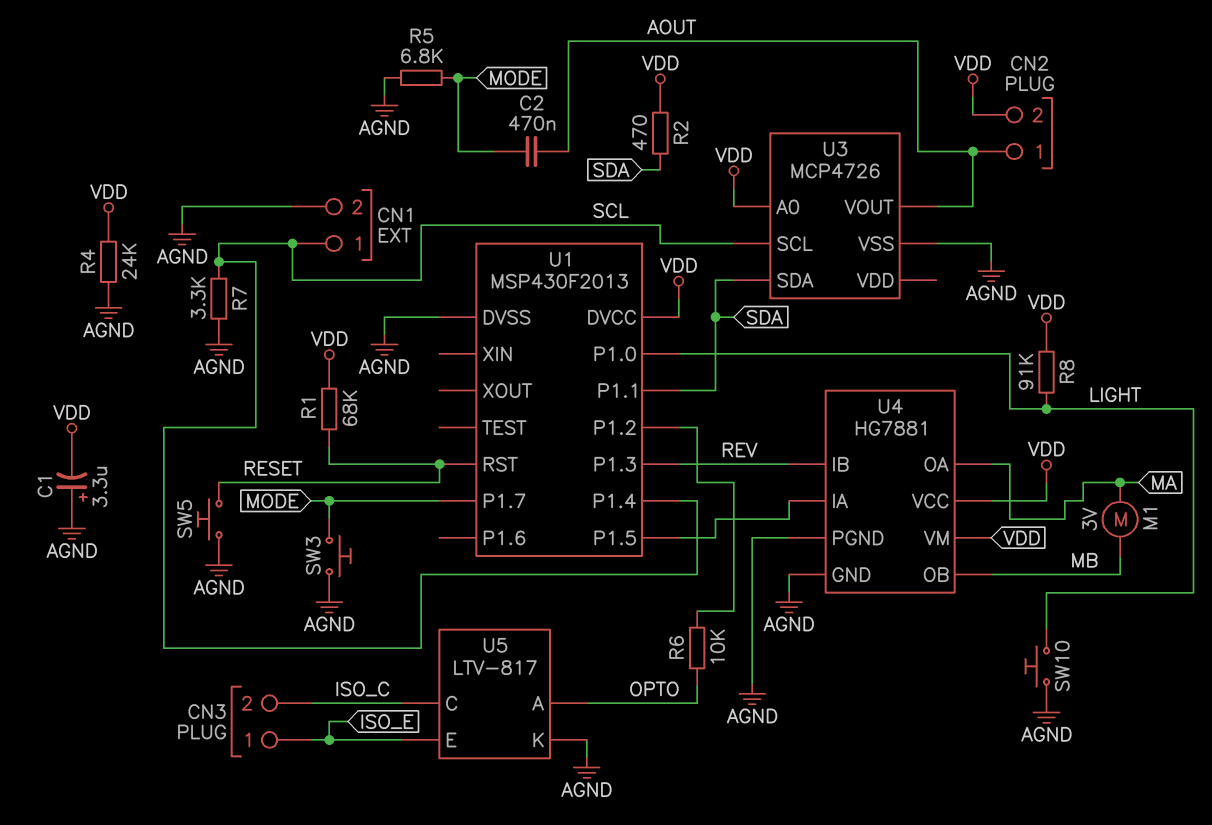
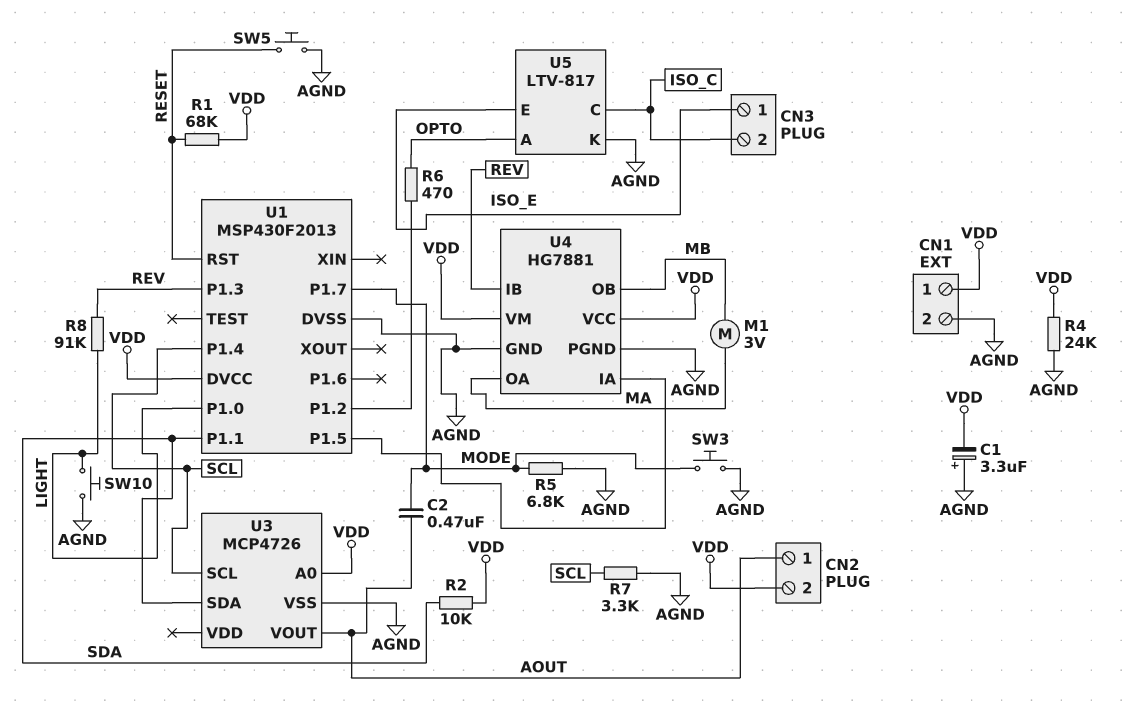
CN1 pin 1: SCL -> VDD
R2: 470 (SDA, VDD) -> 10k (SDA, VDD)
R6: 10k (OPTO, U1/P1.2) -> 470 (OPTO, U1/P1.2)
R8: 91k (LIGHT, VDD) -> 91k (LIGHT, REV)

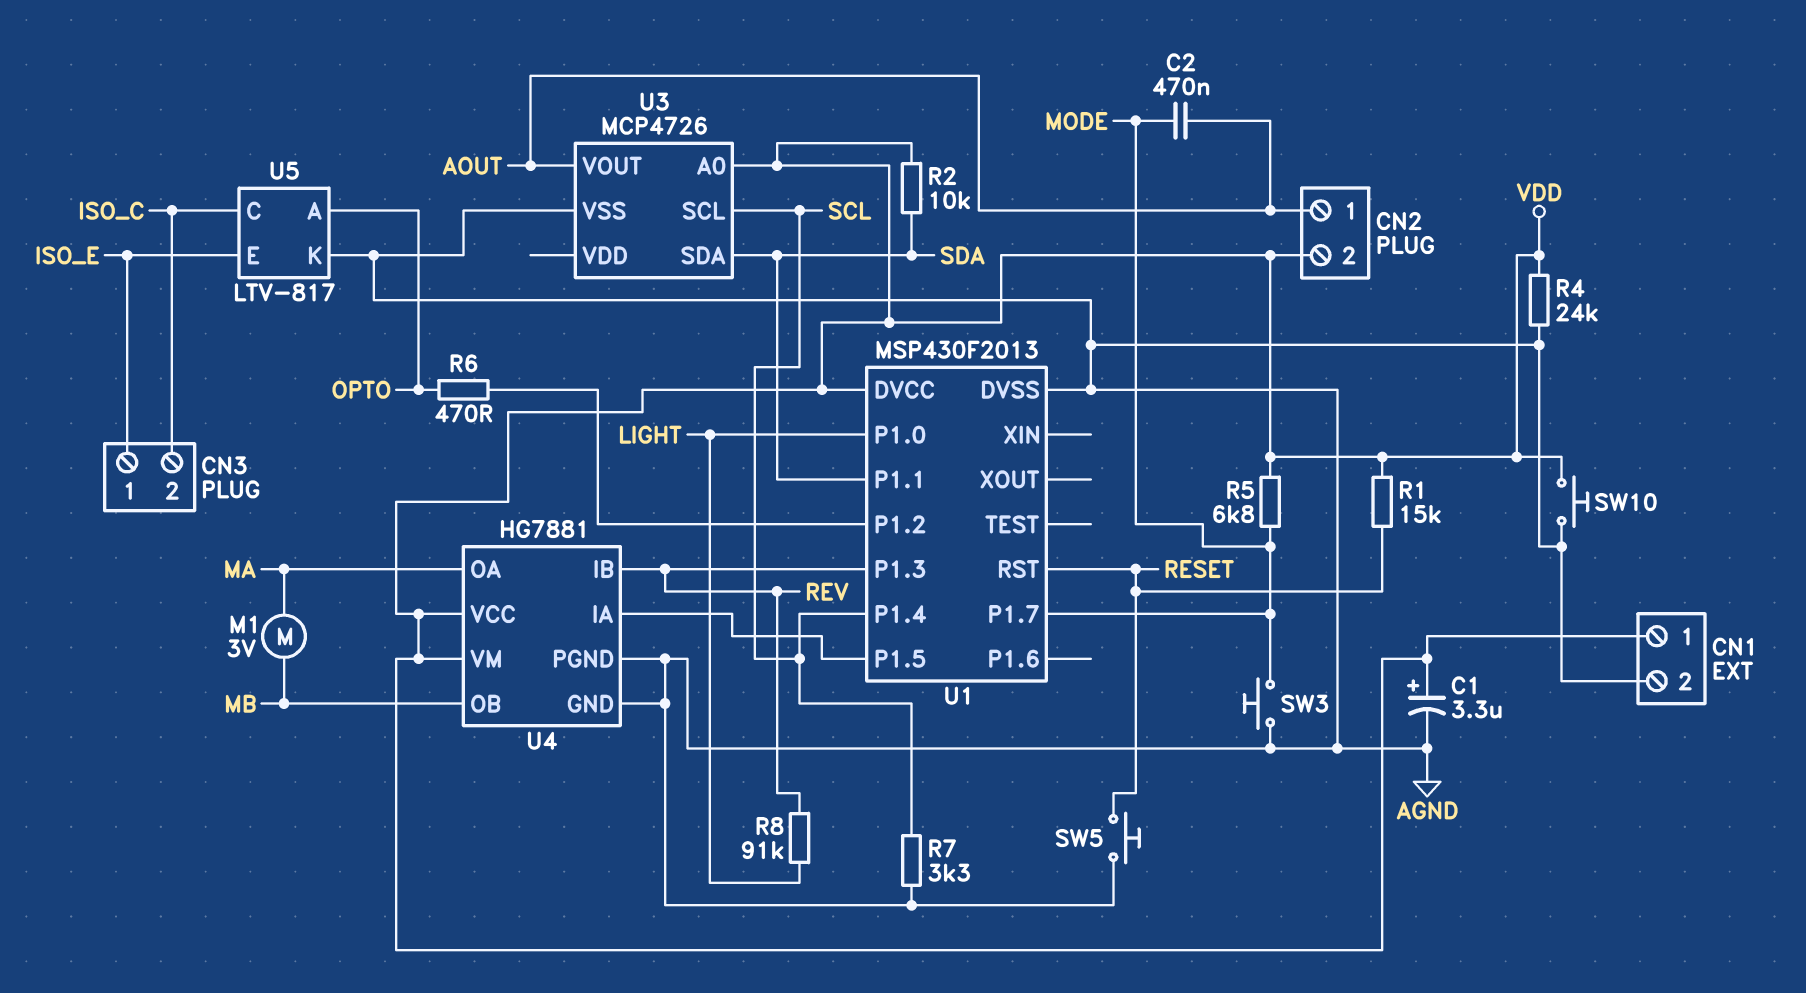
C1: 3.3uF (plus AGND, minus VDD) -> 3.3uF (plus VDD, minus AGND)
R1: 68k (RESET, VDD) -> 15k (RESET, VDD)
R5: 6.8k (AGND, MODE) -> 6.8k (MODE, VDD)
SW10: button (AGND, LIGHT) -> button (AGND, VDD)

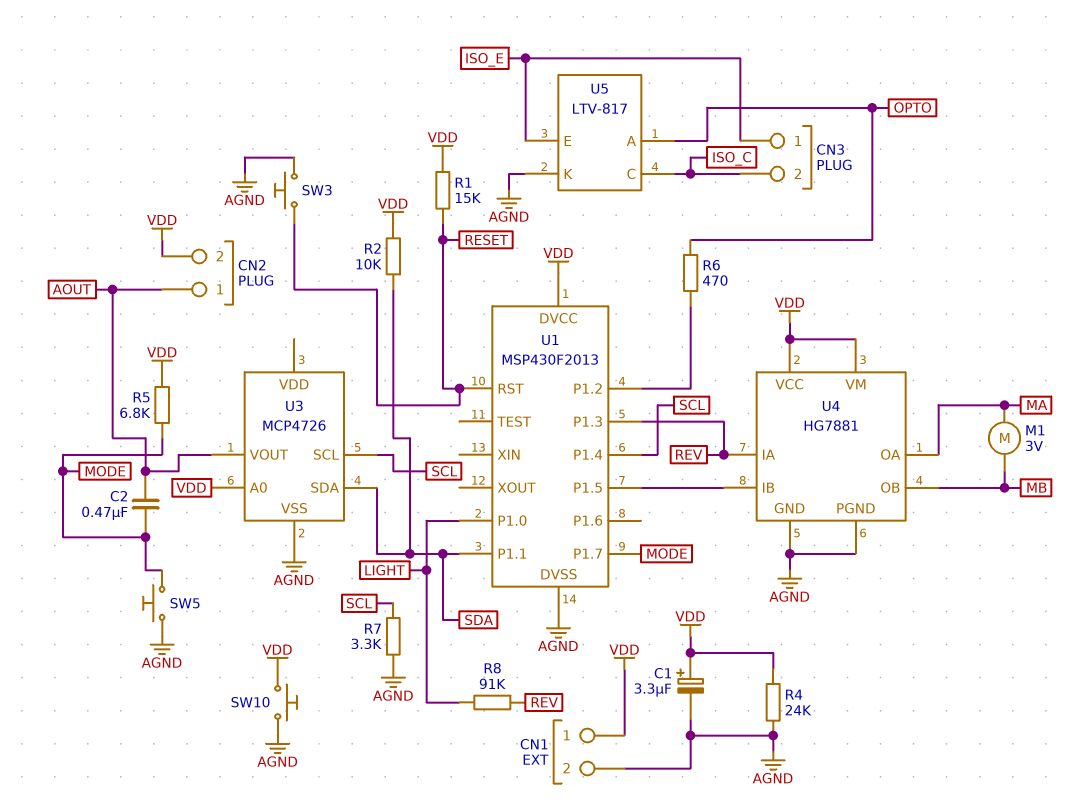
SW3: button (AGND, MODE) -> button (AGND, RESET)
SW5: button (AGND, RESET) -> button (AGND, MODE)
U4 pin IA: U1/P1.5 -> REV
U4 pin IB: REV -> U1/P1.5

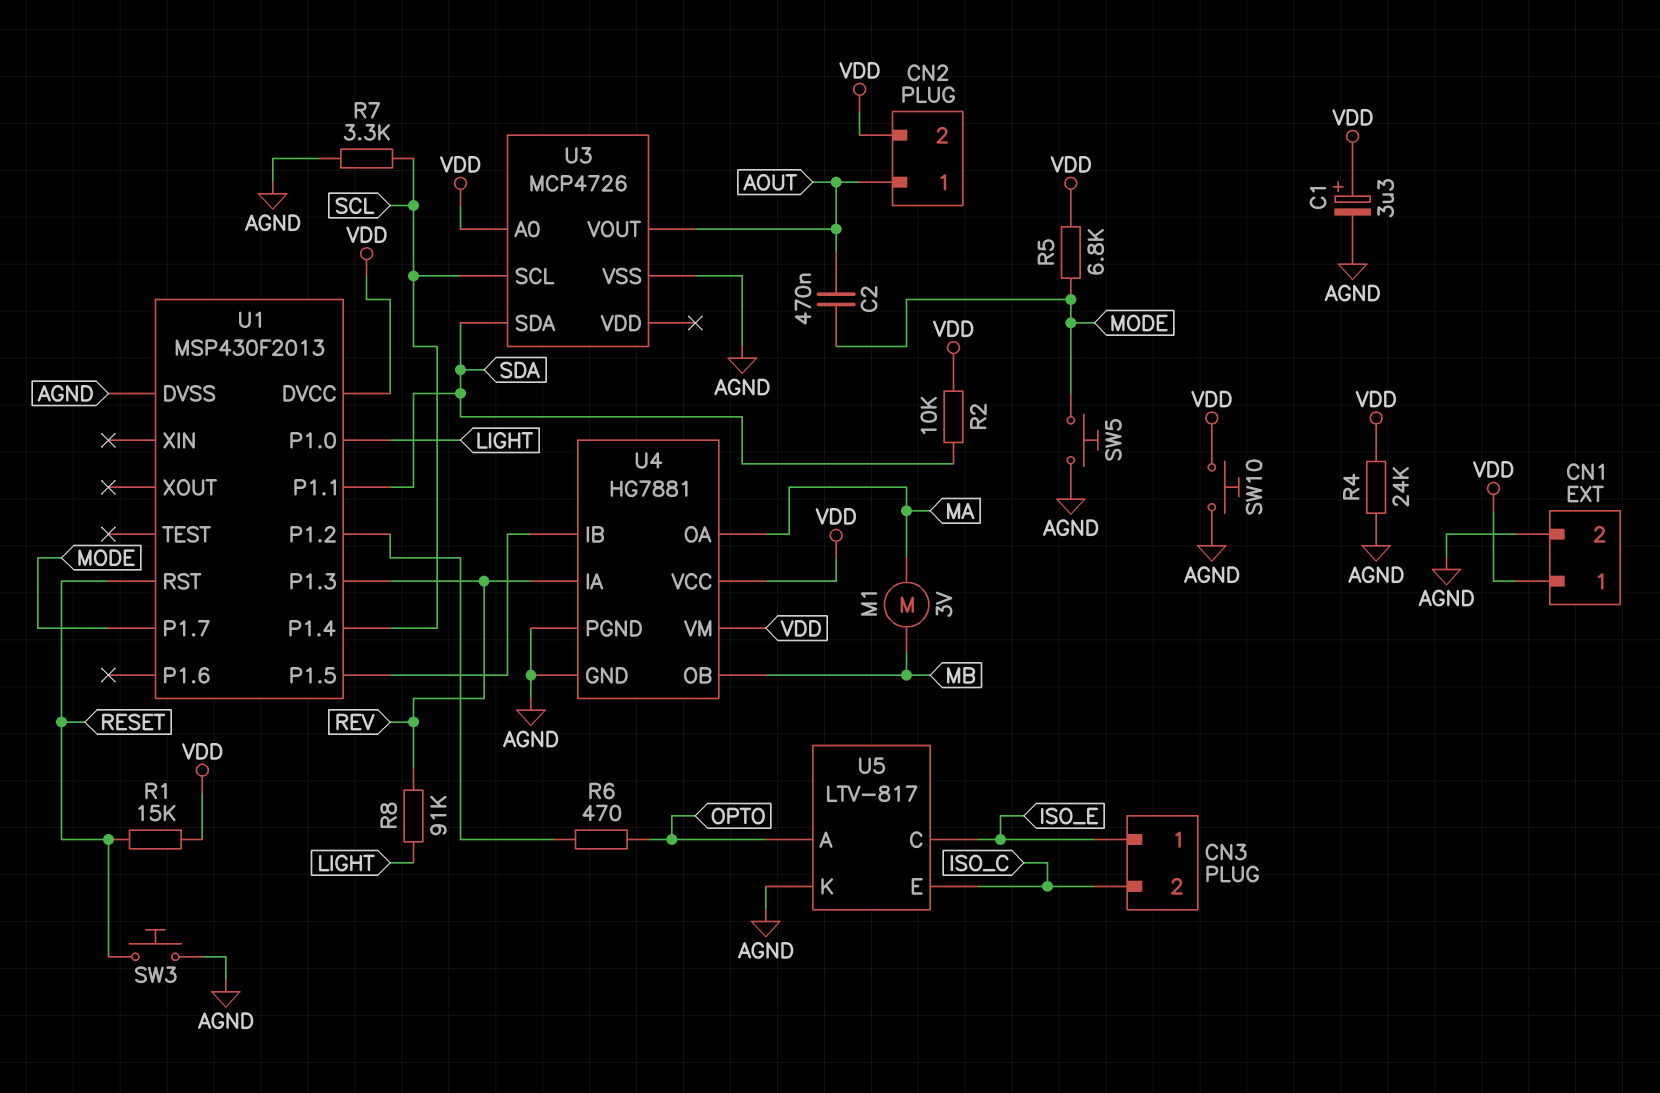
U5 pin C: ISO_C -> ISO_E
U5 pin E: ISO_E -> ISO_C

